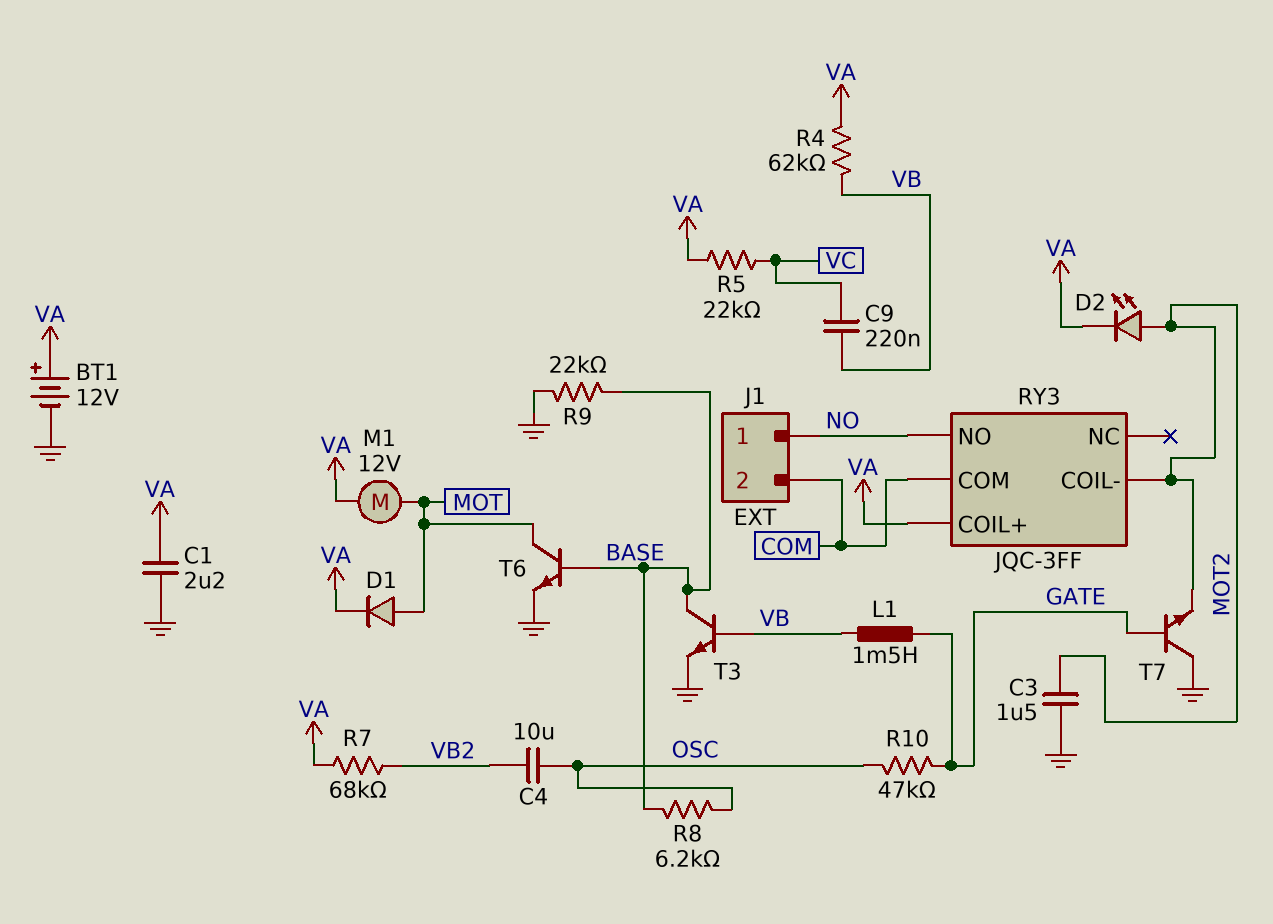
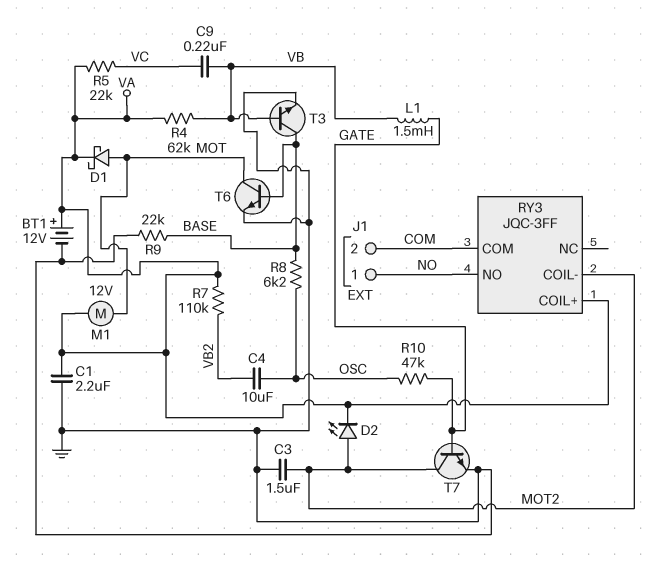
D1: diode (A MOT, K VA) -> schottky (A MOT, K VA)
R7: 68k (VA, VB2) -> 110k (VA, VB2)
T7: NPN (B GATE, C GND, E MOT2) -> NPN (B GATE, C MOT2, E GND)

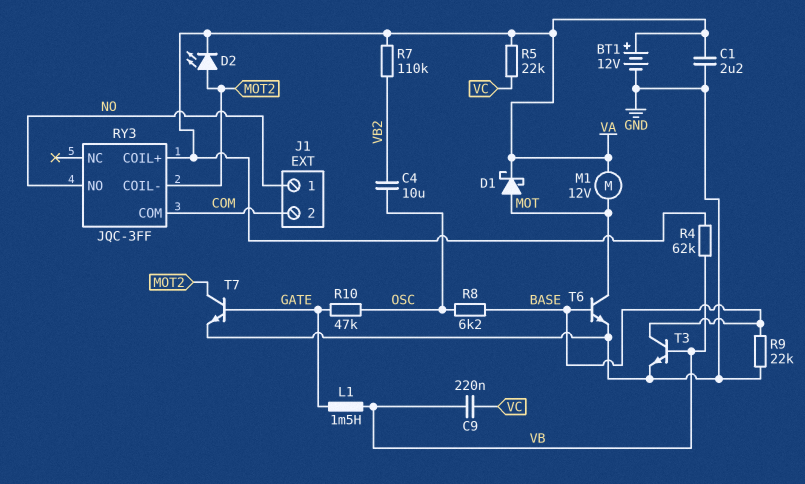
C3: 1.5uF (GND, MOT2) -> none

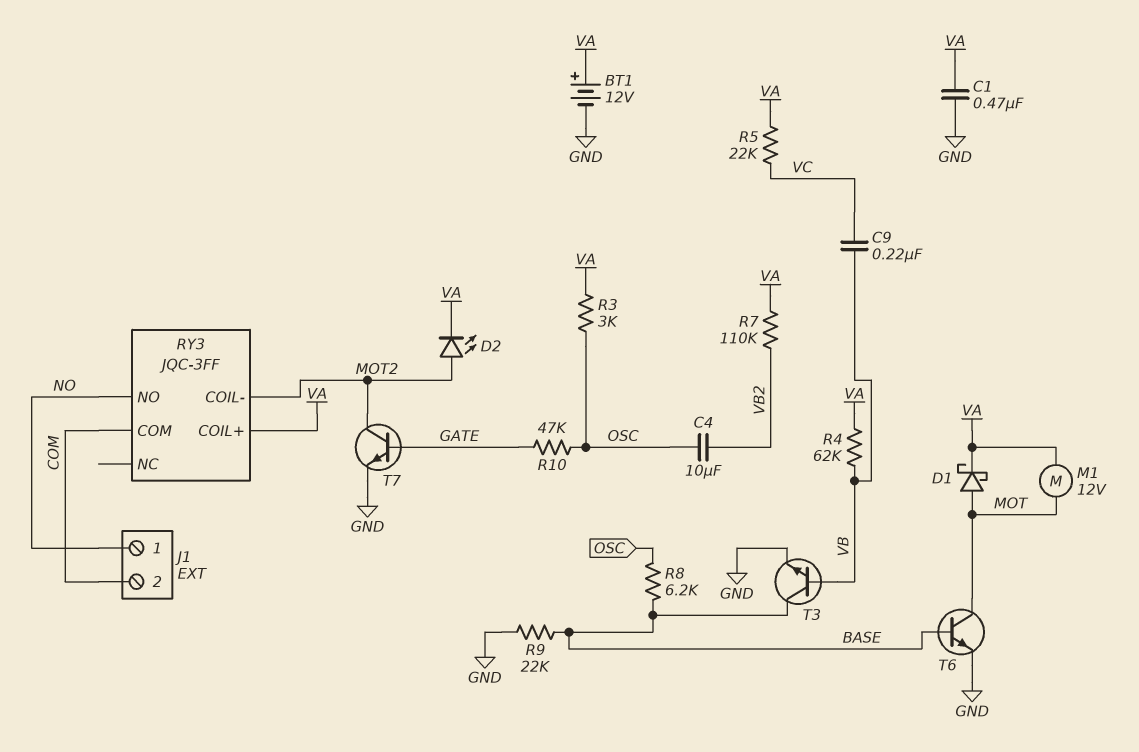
C1: 2.2uF (GND, VA) -> 470nF (GND, VA)
L1: 1.5mH (GATE, VB) -> none
R3: none -> 3k (OSC, VA)

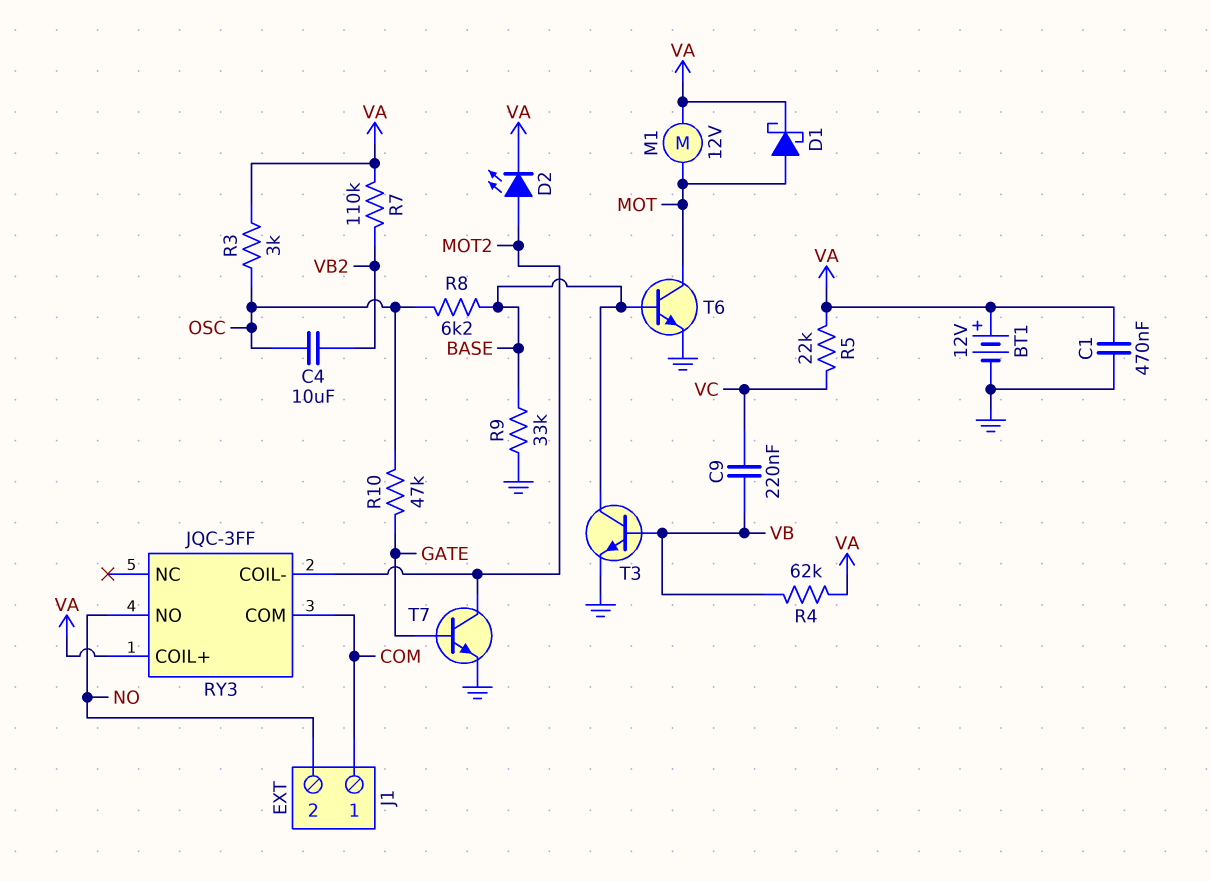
J1 pin 1: NO -> COM
J1 pin 2: COM -> NO
R9: 22k (BASE, GND) -> 33k (BASE, GND)

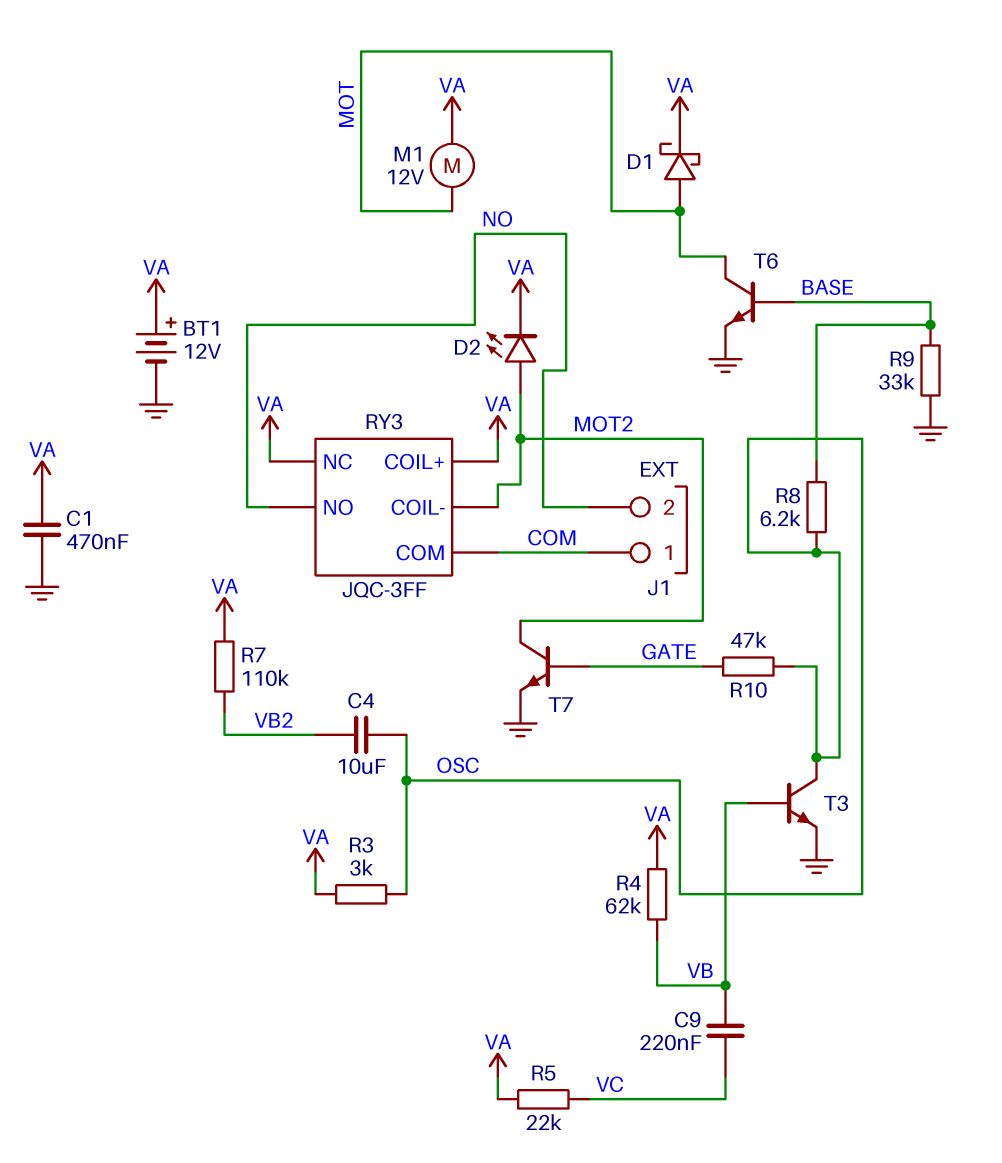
RY3 pin NC: none -> VA
T3: NPN (B VB, C BASE, E GND) -> NPN (B VB, C OSC, E GND)

